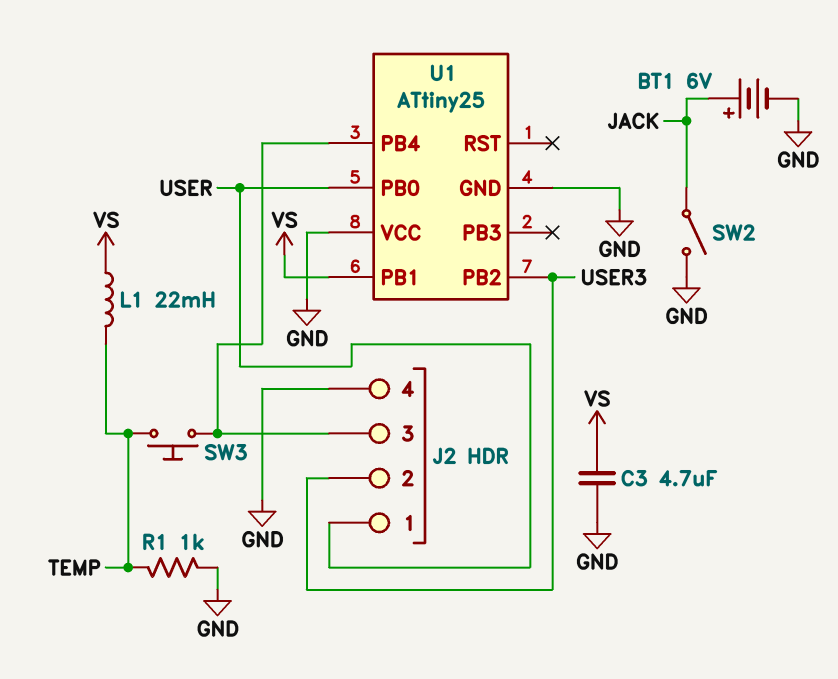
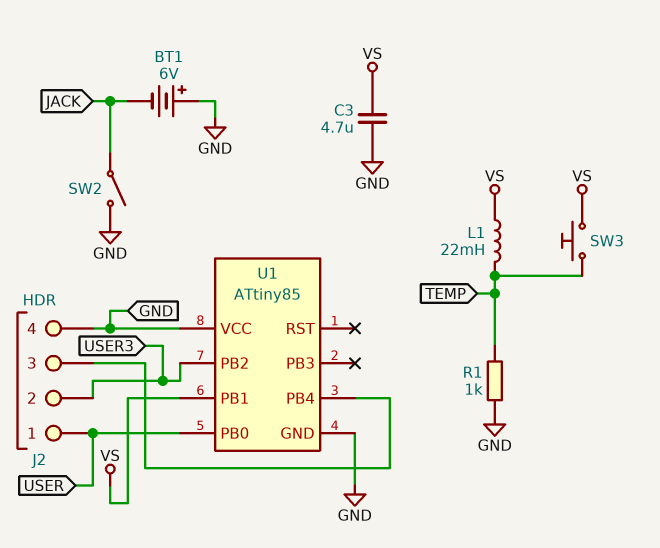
BT1: 6V (plus JACK, minus GND) -> 6V (plus GND, minus JACK)
SW3: button (J2/3, TEMP) -> button (TEMP, VS)
U1: ATtiny25 -> ATtiny85

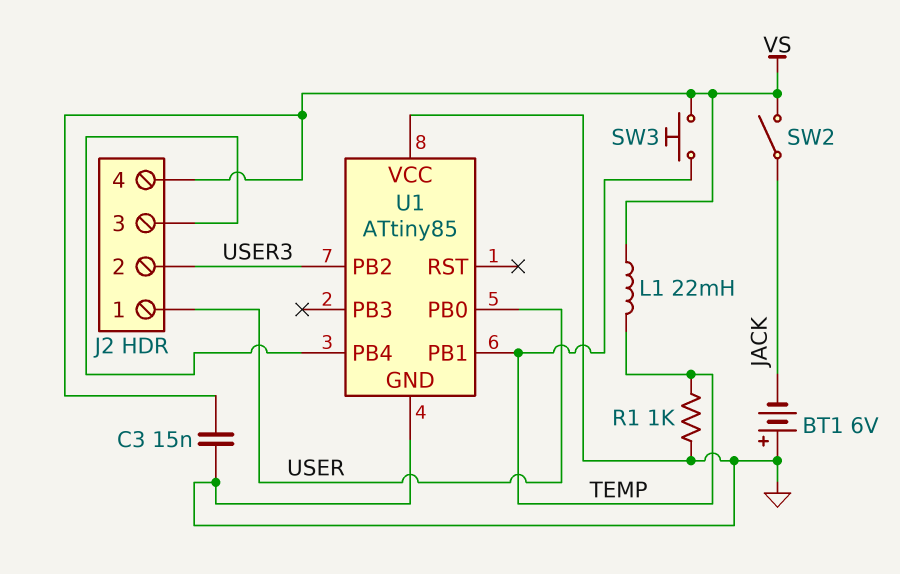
C3: 4.7uF (GND, VS) -> 15nF (GND, VS)
J2 pin 4: GND -> VS
SW2: switch (GND, JACK) -> switch (JACK, VS)
U1 pin PB1: VS -> TEMP

